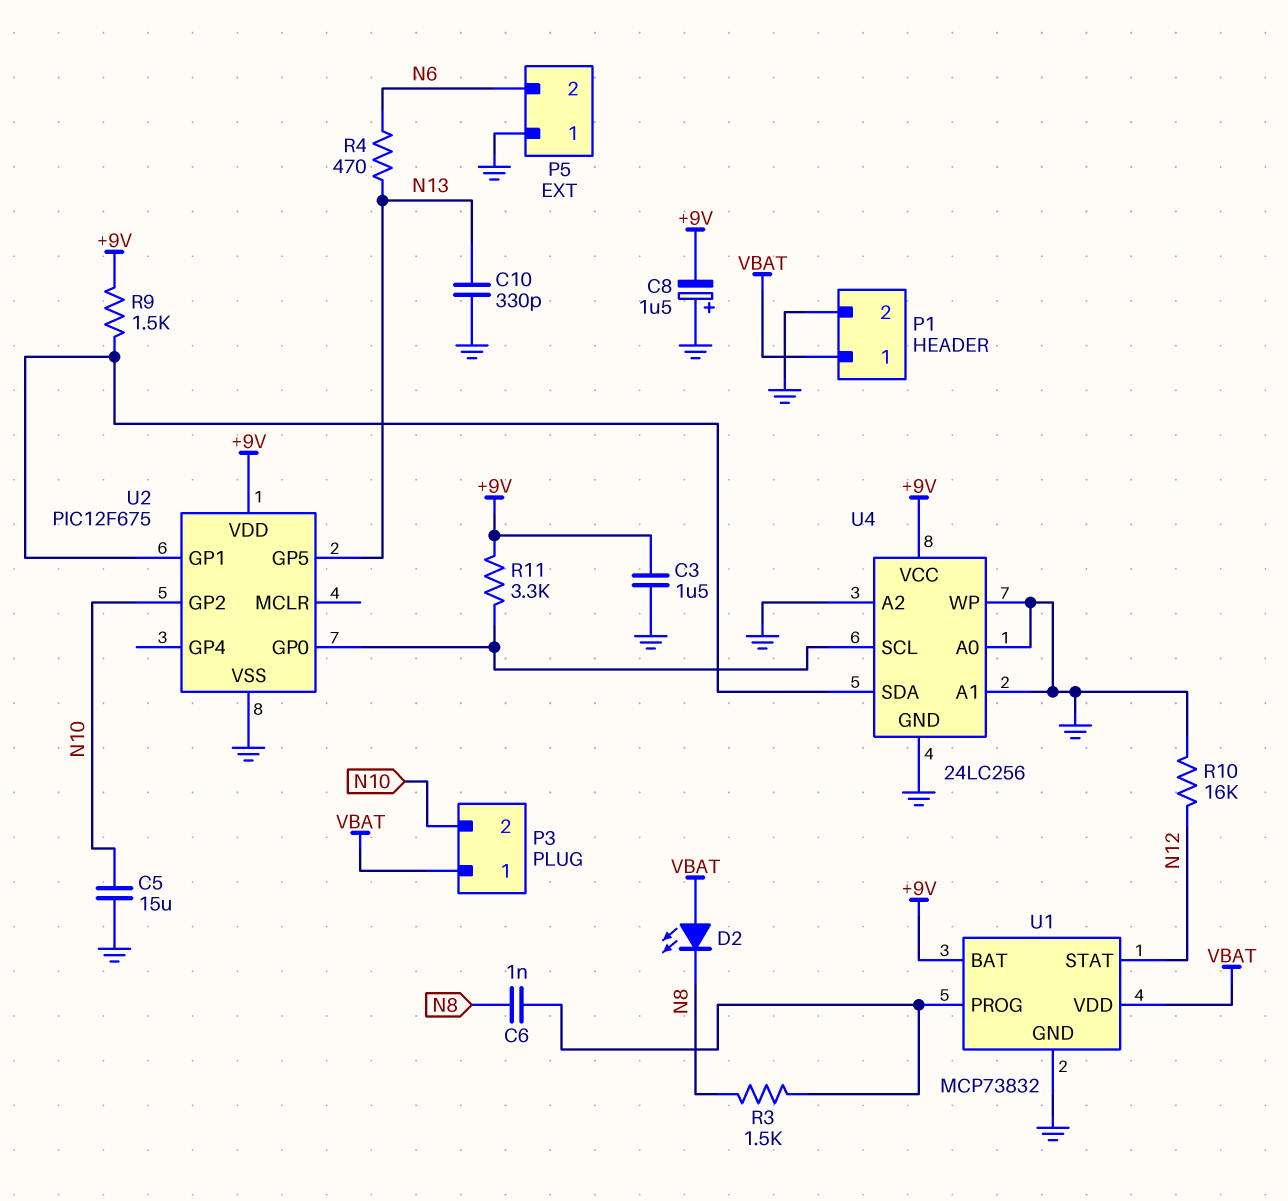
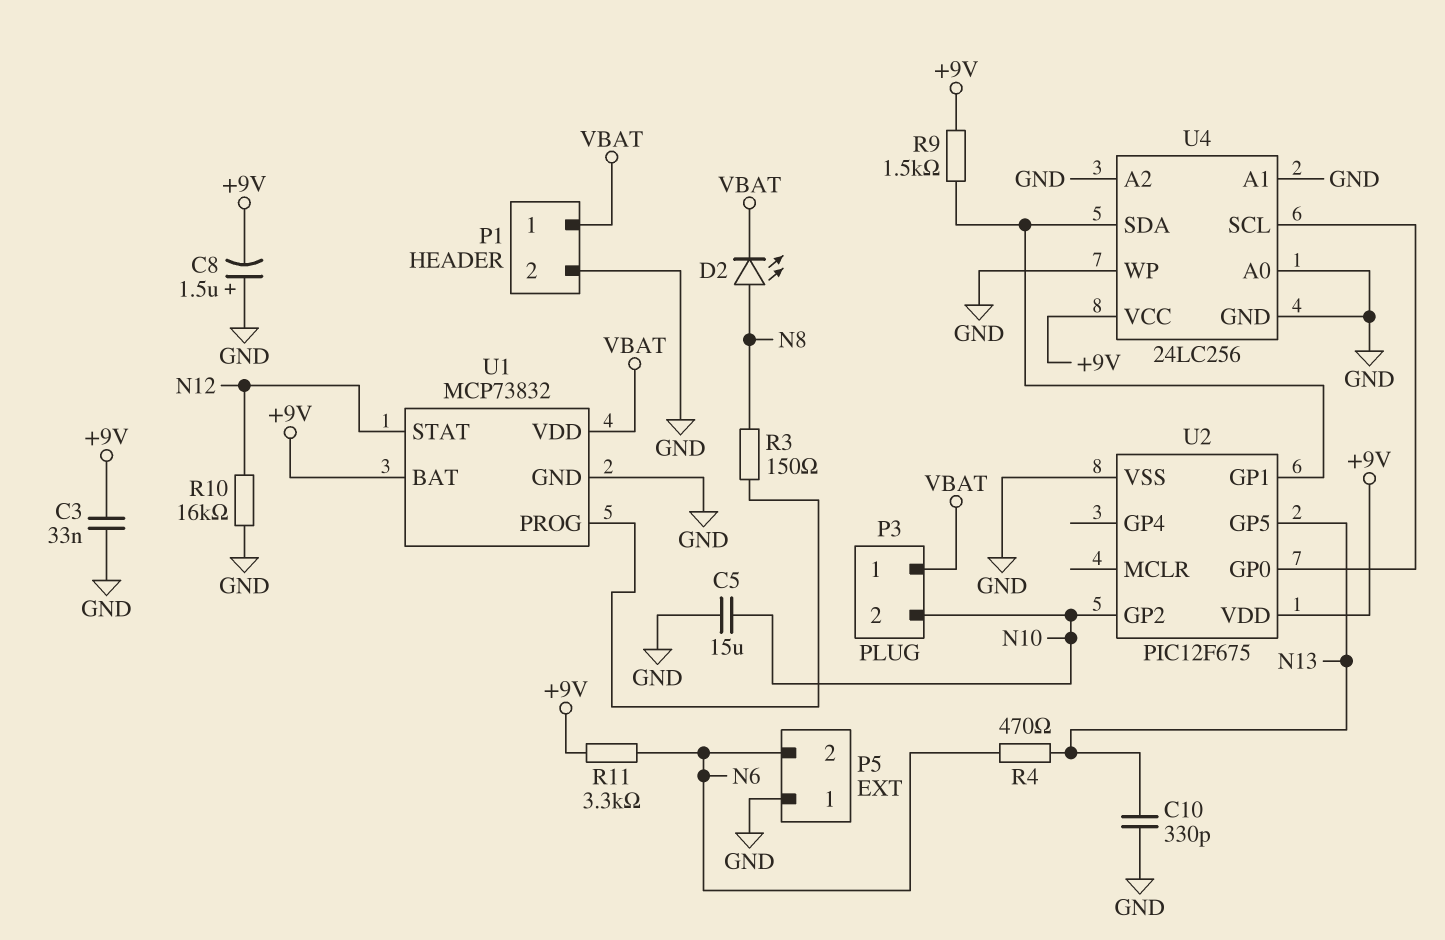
C3: 1.5uF (+9V, GND) -> 33nF (+9V, GND)
C6: 1nF (N8, U1/PROG) -> none
D2: LED (A VBAT, K N8) -> LED (A N8, K VBAT)
R3: 1.5k (N8, U1/PROG) -> 150 (N8, U1/PROG)
R11: 3.3k (+9V, U2/GP0) -> 3.3k (+9V, N6)

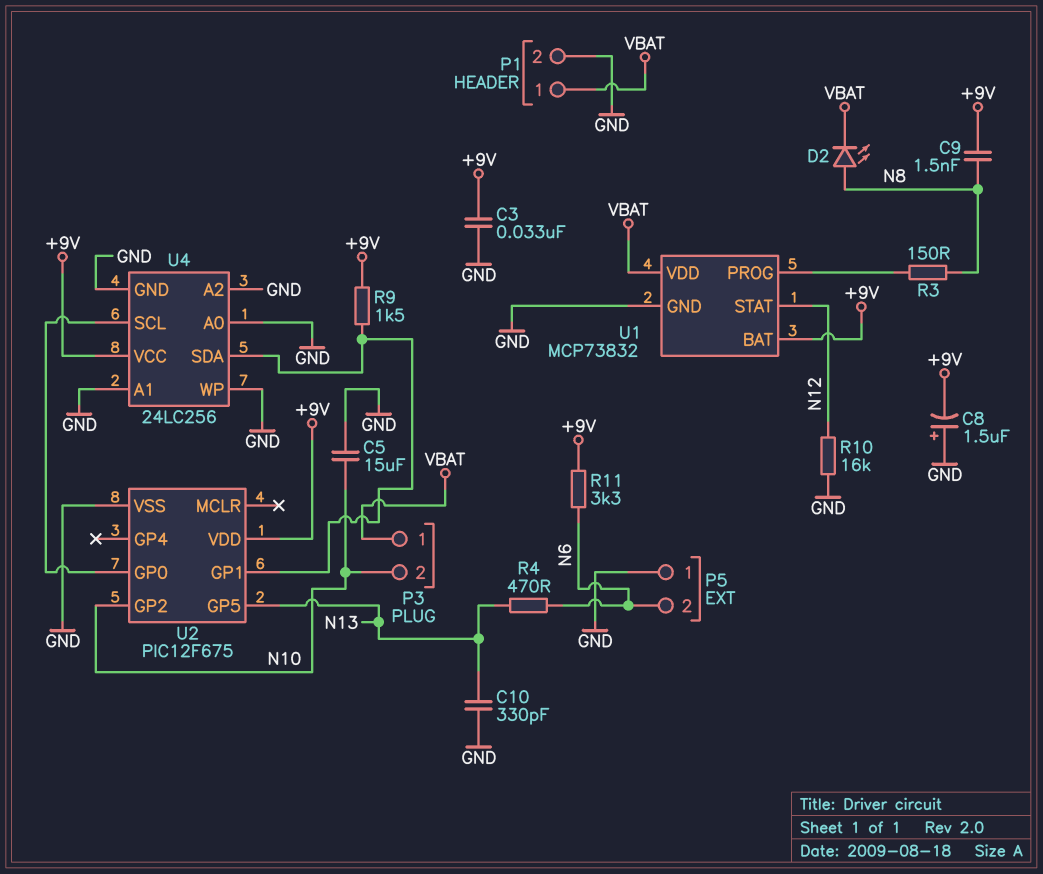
C9: none -> 1.5nF (+9V, N8)

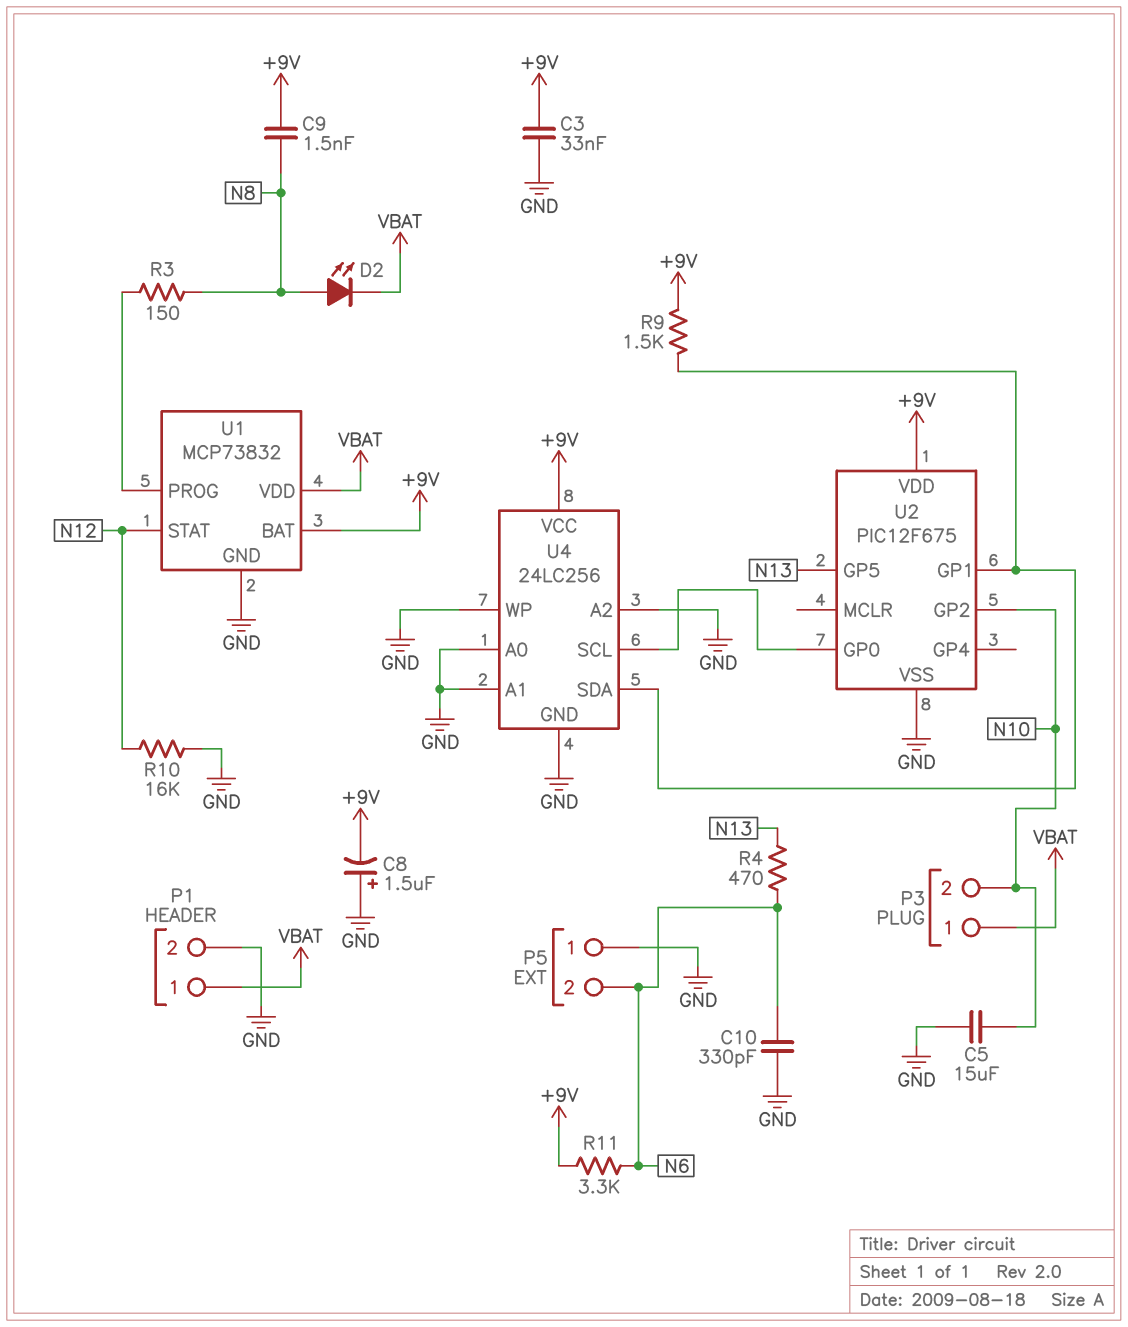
C10: 330pF (GND, N13) -> 330pF (GND, N6)

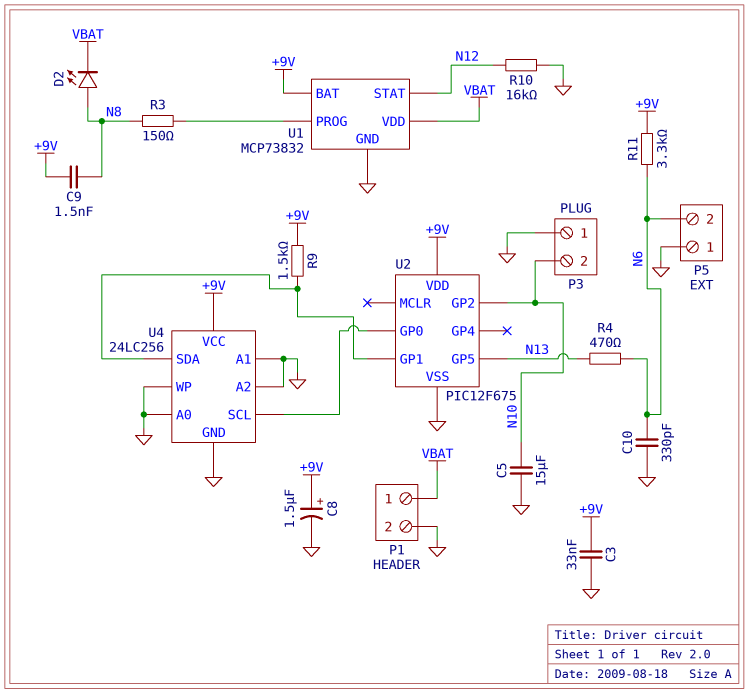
C8: 1.5uF (plus GND, minus +9V) -> 1.5uF (plus +9V, minus GND)
P3 pin 1: VBAT -> GND

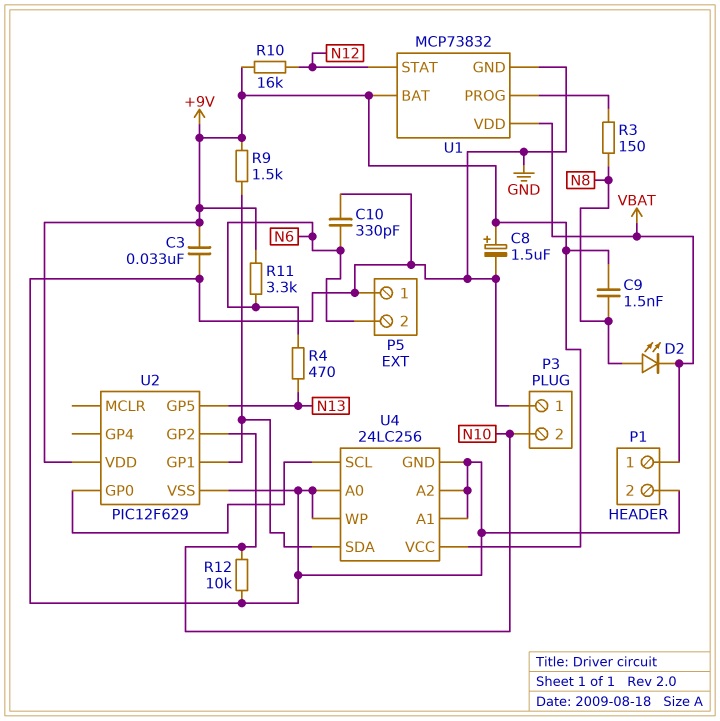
C5: 15uF (GND, N10) -> none
R10: 16k (GND, N12) -> 16k (+9V, N12)
R12: none -> 10k (GND, N10)
U2: PIC12F675 -> PIC12F629

